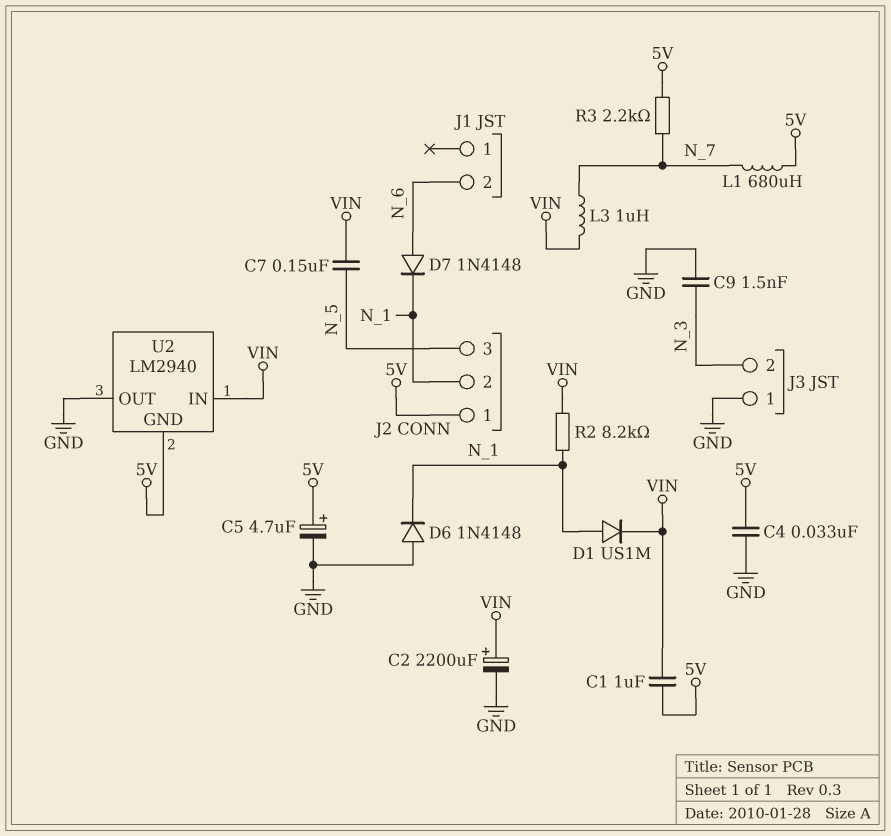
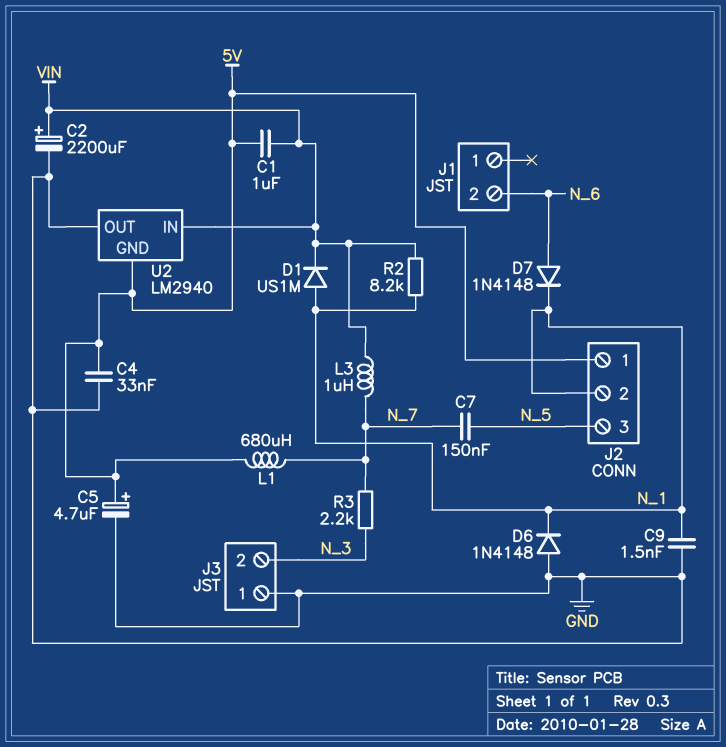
C7: 150nF (N_5, VIN) -> 150nF (N_5, N_7)
C9: 1.5nF (GND, N_3) -> 1.5nF (GND, N_1)
R3: 2.2k (5V, N_7) -> 2.2k (N_3, N_7)

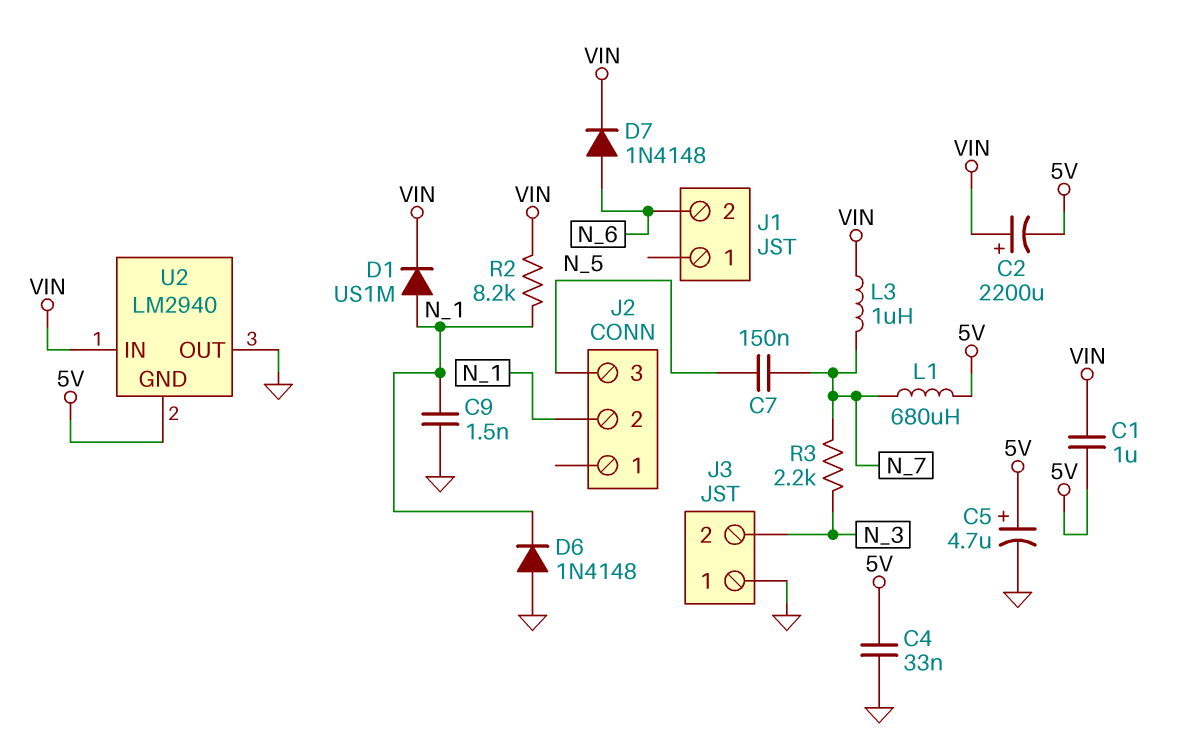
C2: 2200uF (plus VIN, minus GND) -> 2200uF (plus VIN, minus 5V)
D7: diode 1N4148 (A N_6, K N_1) -> diode 1N4148 (A N_6, K VIN)
J2 pin 1: 5V -> none

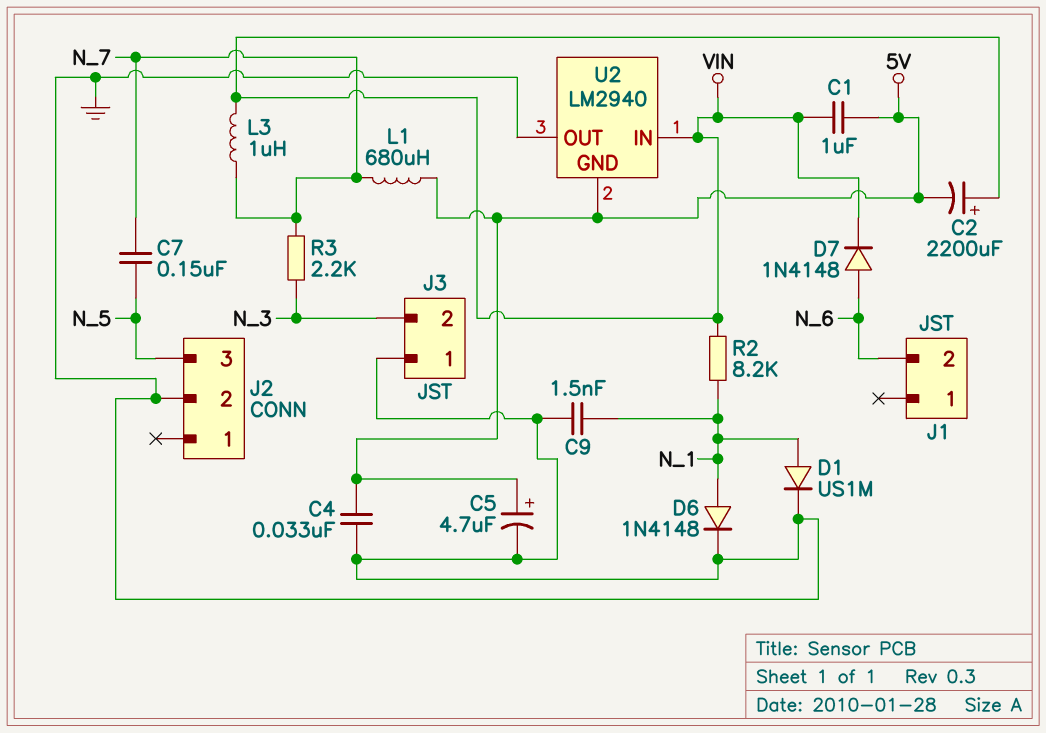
D1: diode US1M (A N_1, K VIN) -> diode US1M (A N_1, K GND)
D6: diode 1N4148 (A GND, K N_1) -> diode 1N4148 (A N_1, K GND)
J2 pin 2: N_1 -> GND

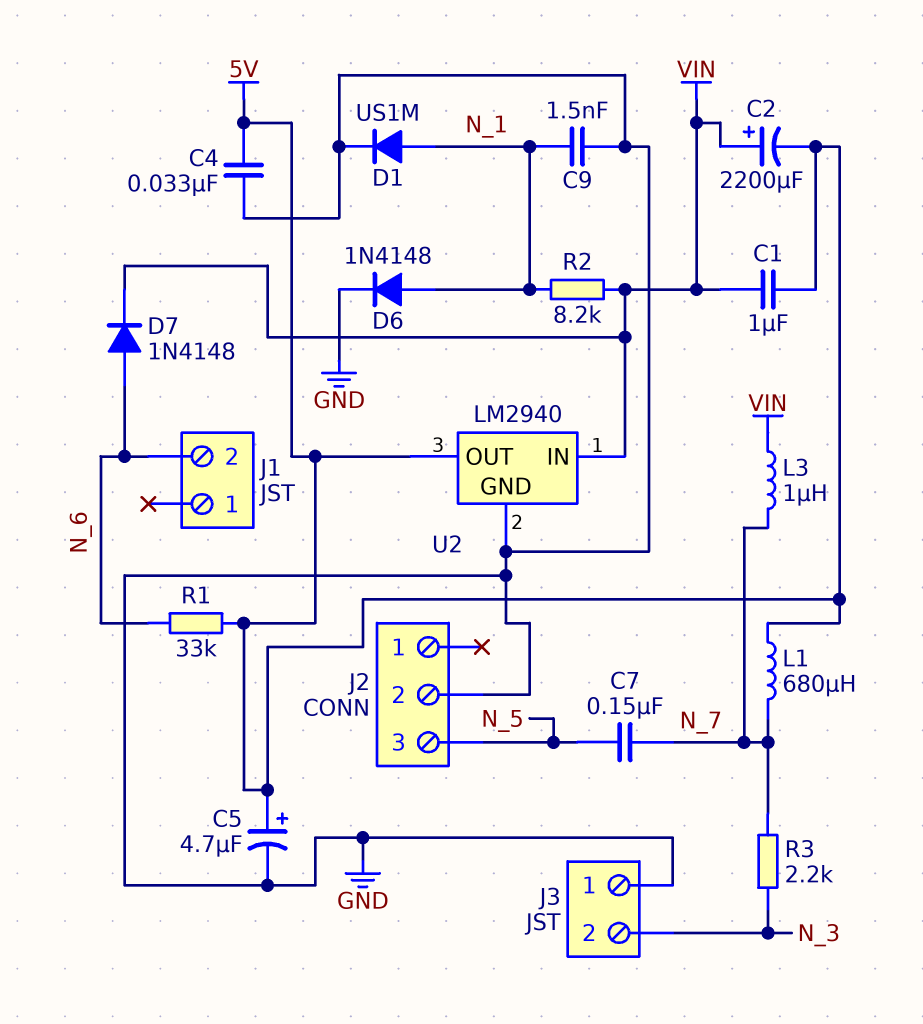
R1: none -> 33k (5V, N_6)
U2 pin GND: 5V -> GND
U2 pin OUT: GND -> 5V

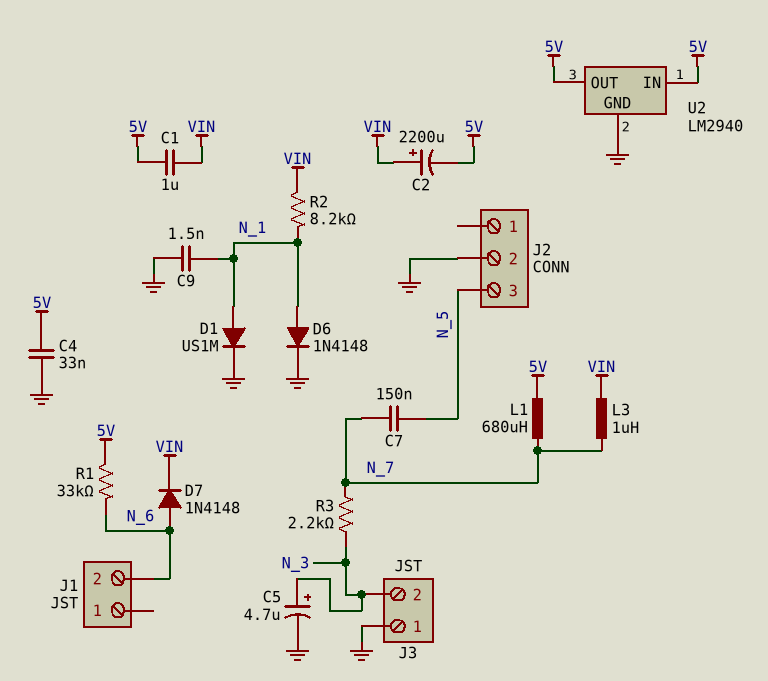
C5: 4.7uF (plus 5V, minus GND) -> 4.7uF (plus N_3, minus GND)
U2 pin IN: VIN -> 5V

